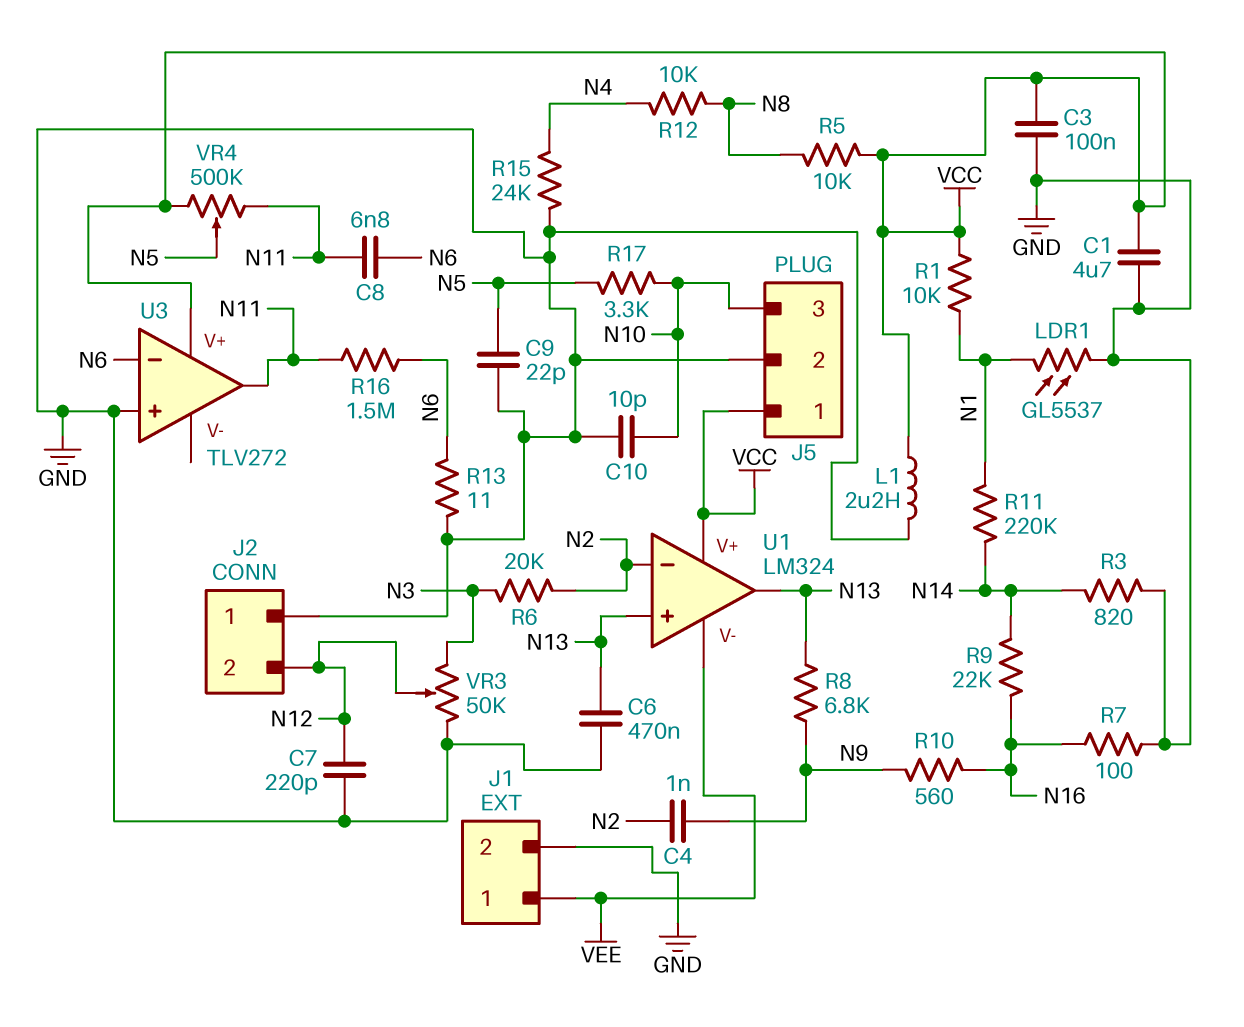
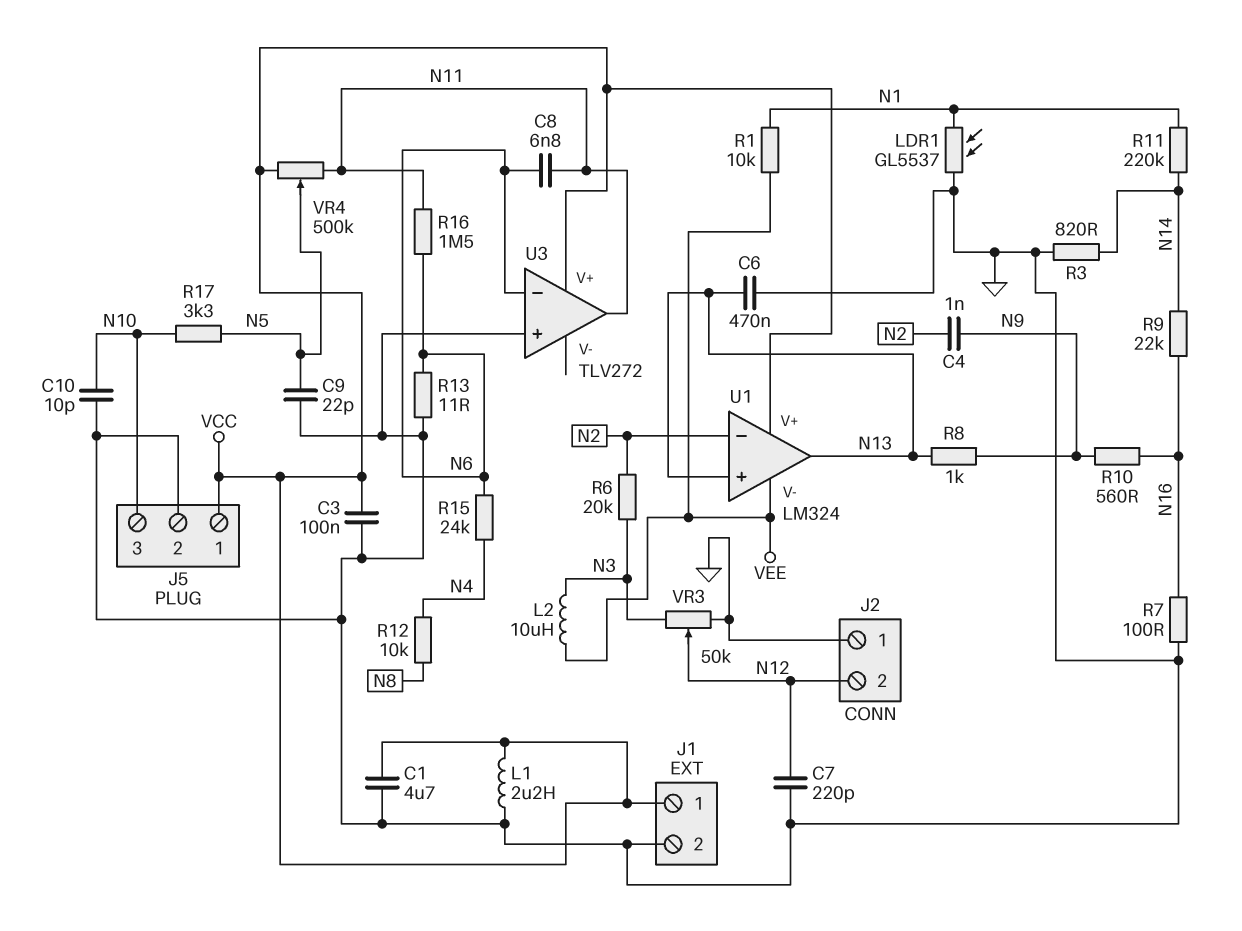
J1 pin 1: VEE -> VCC
L2: none -> 10uH (N3, VEE)
R1: 10k (N1, VCC) -> 10k (N1, VEE)
R5: 10k (N8, VCC) -> none
R8: 6.8k (N9, N13) -> 1k (N9, N13)
R15: 24k (GND, N4) -> 24k (N4, N6)

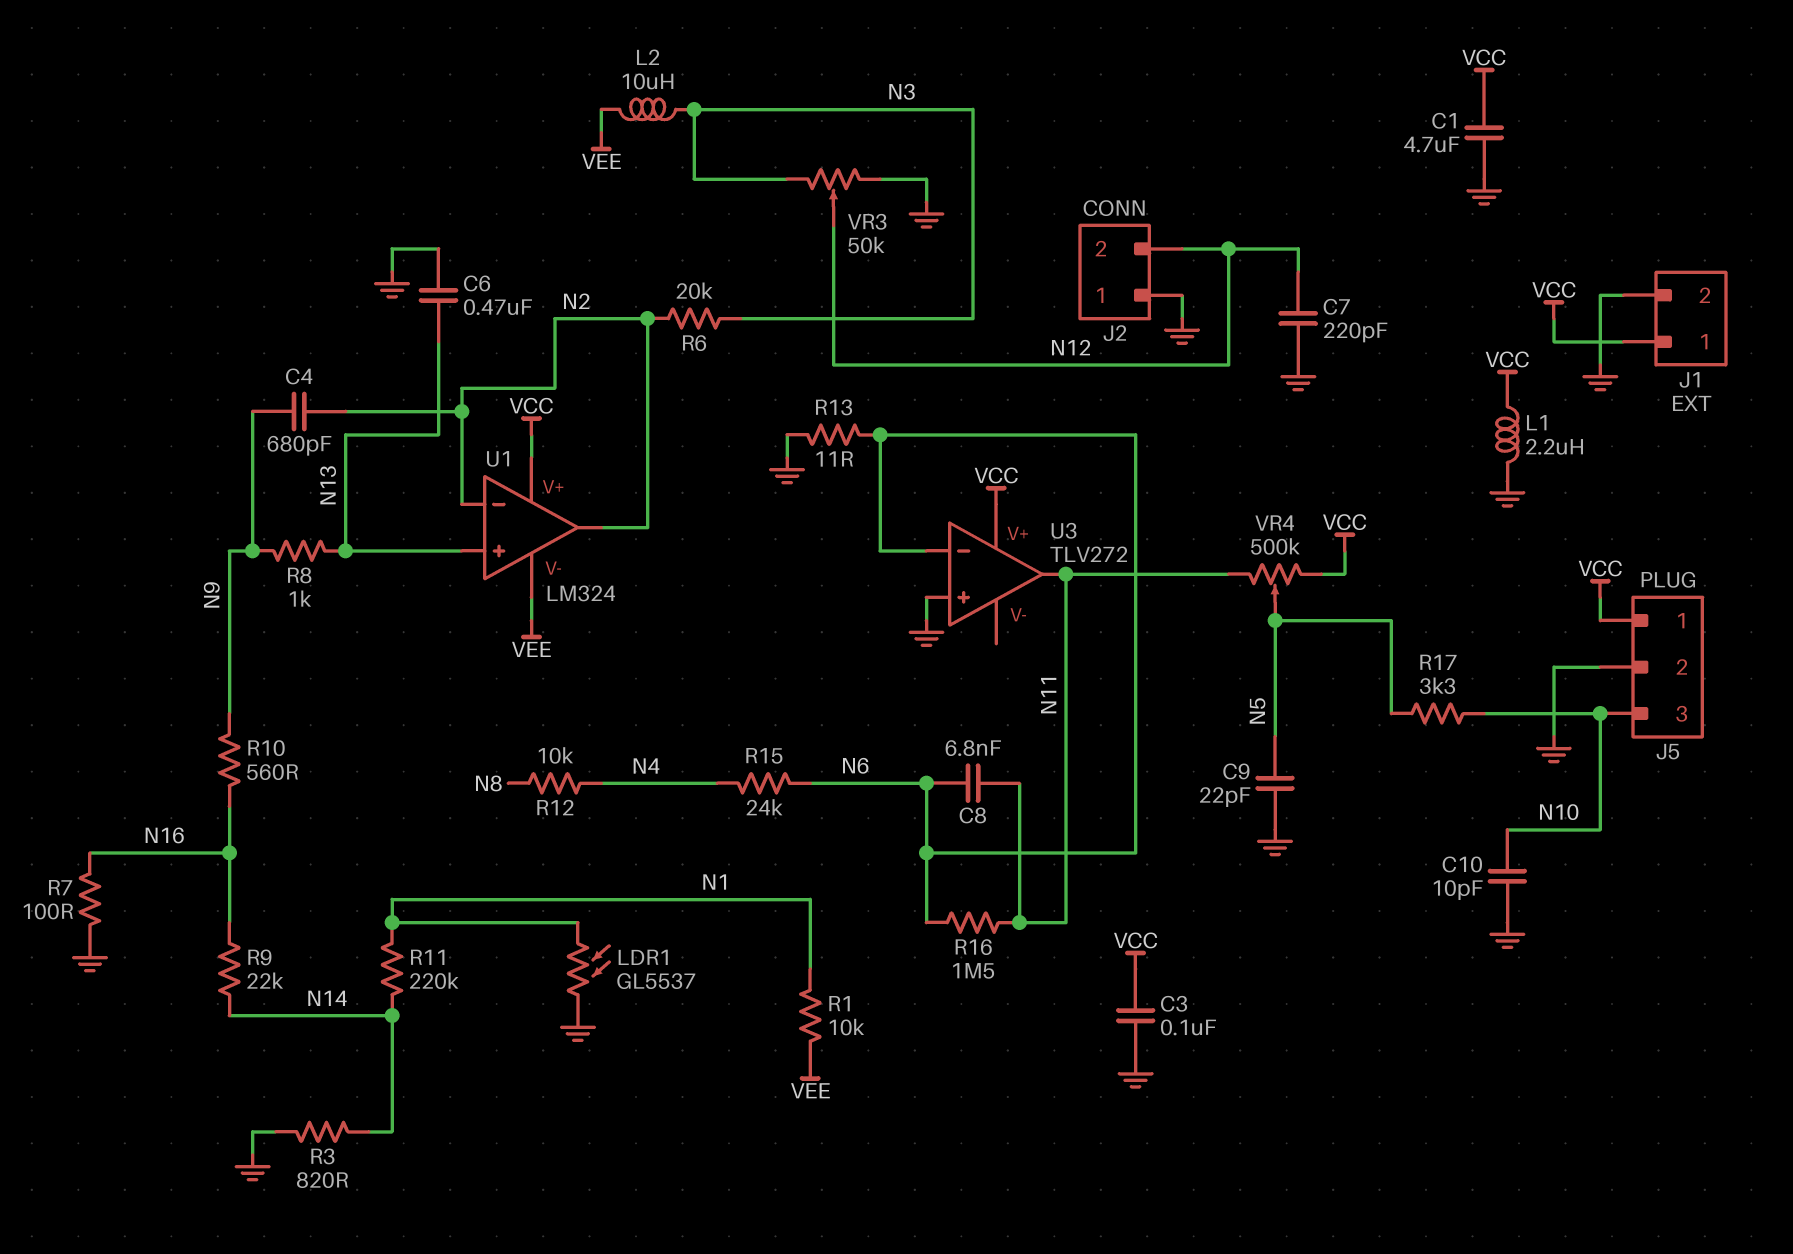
C4: 1nF (N2, N9) -> 680pF (N2, N9)
U1 pin out: N13 -> N2

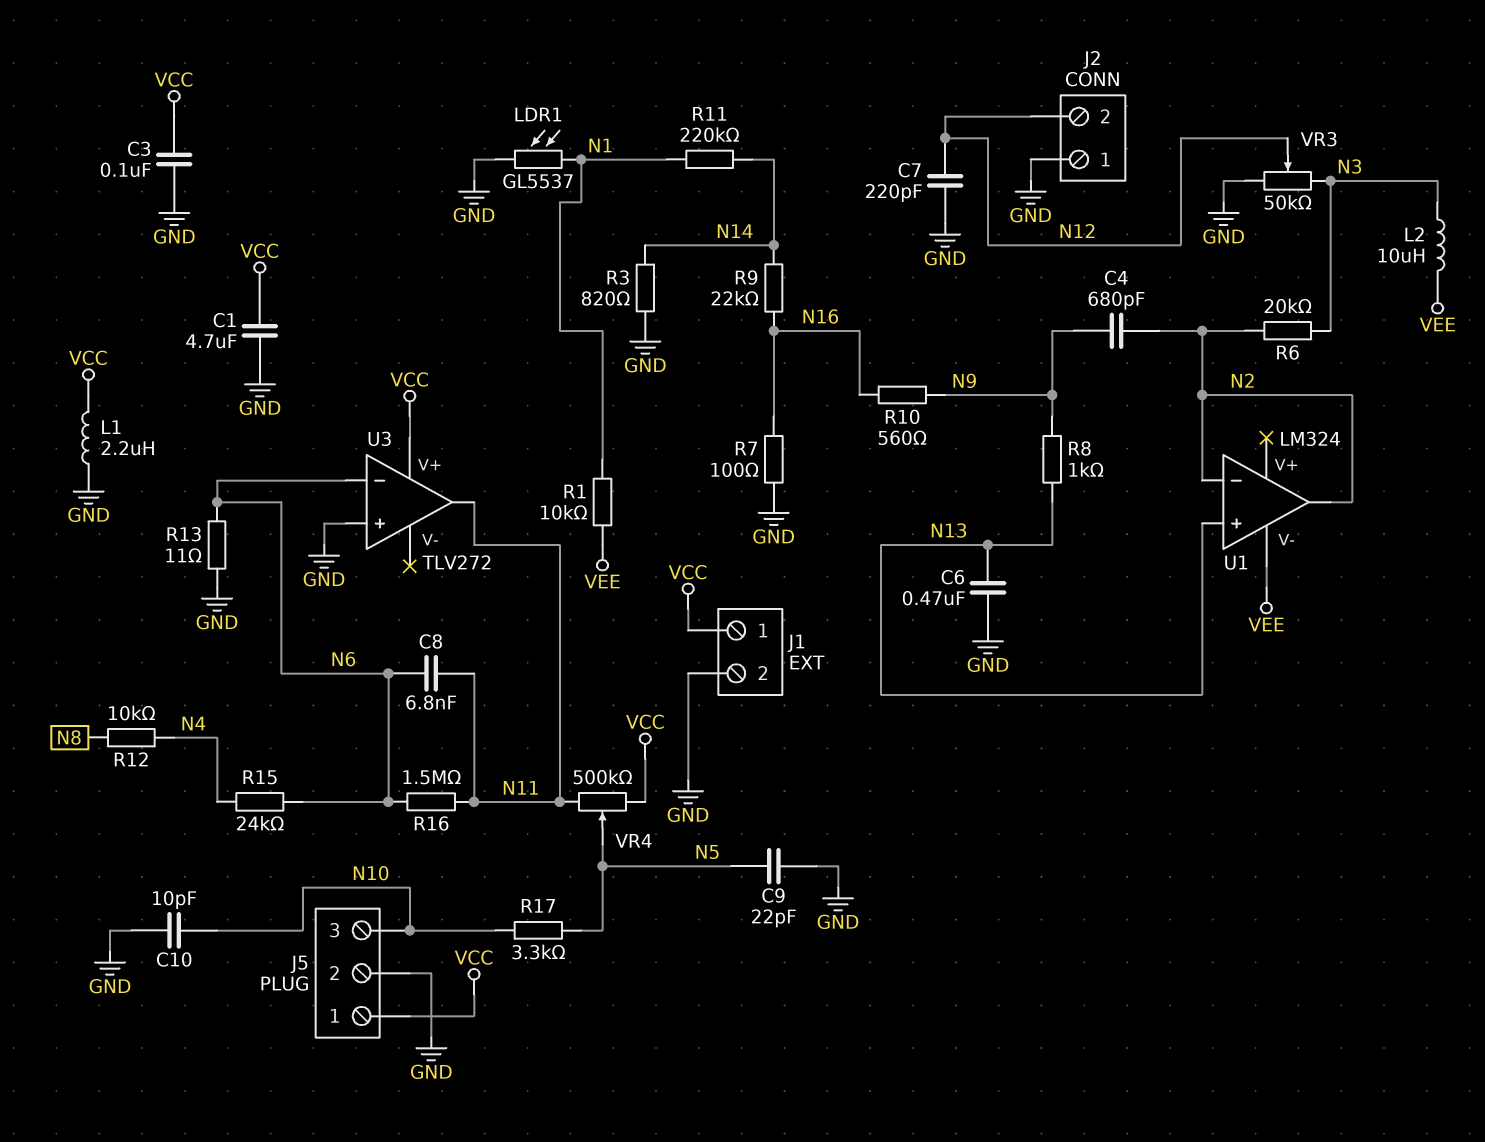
U1 pin V+: VCC -> none

